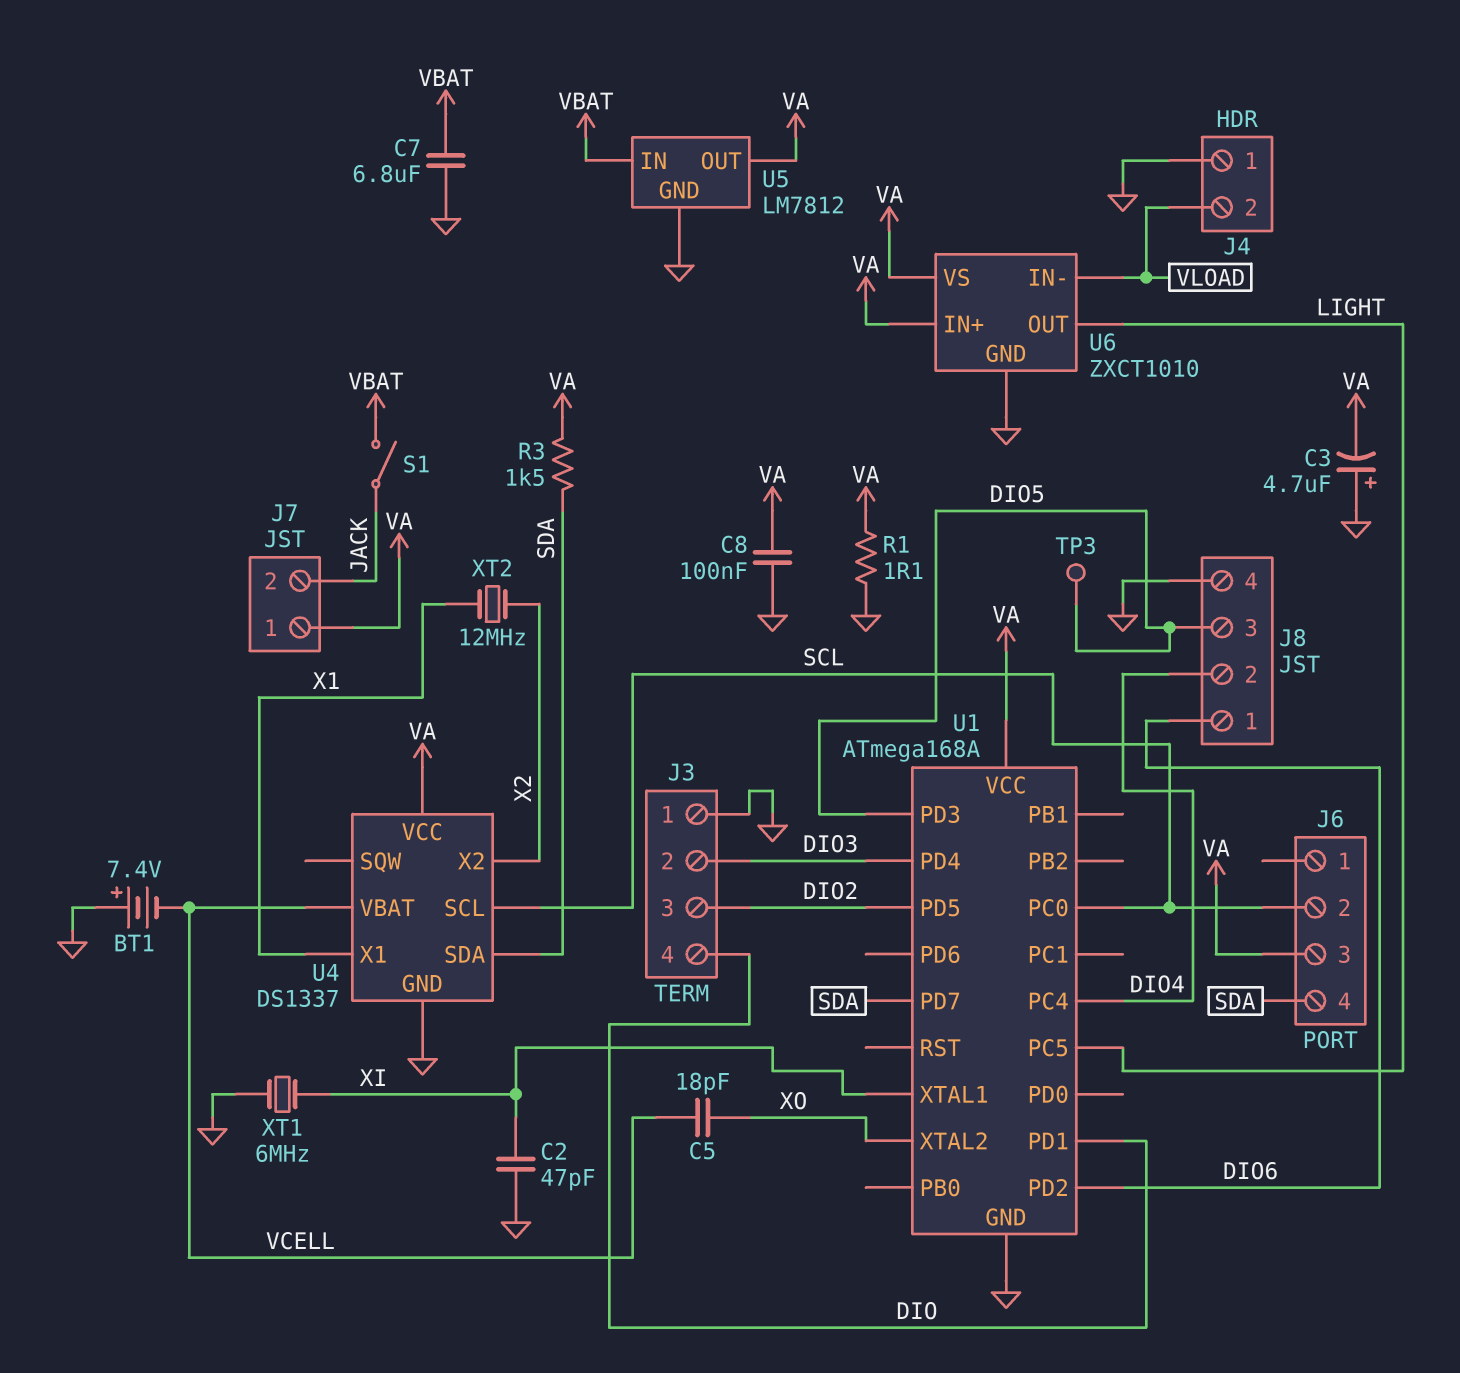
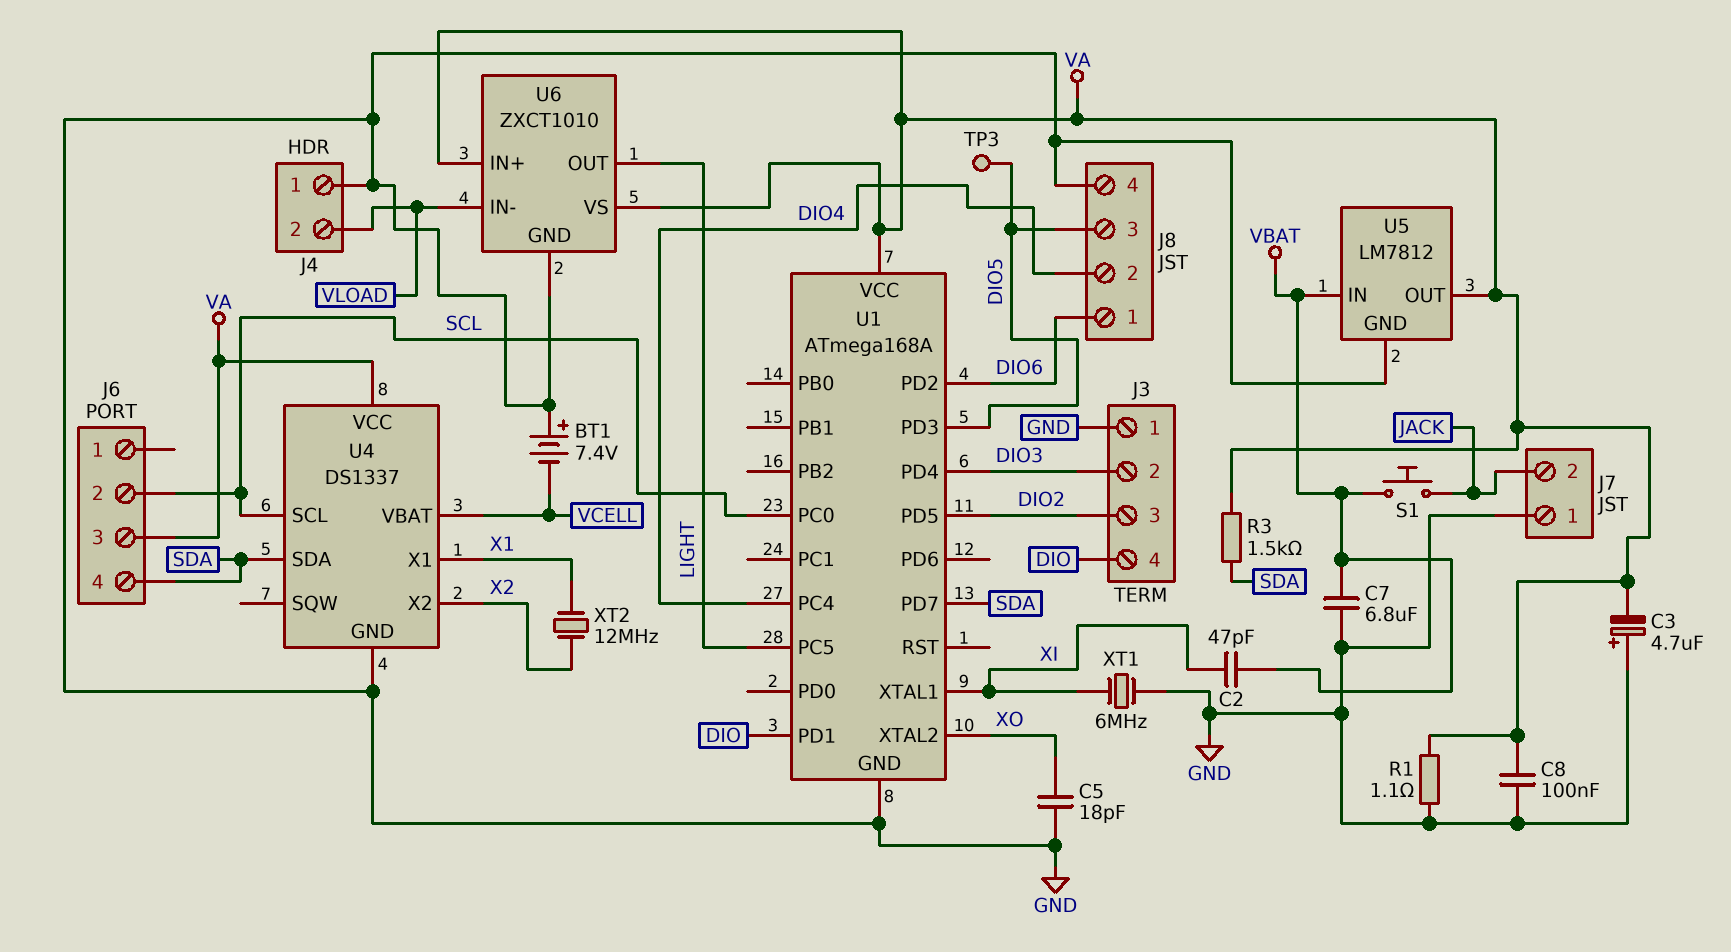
C2: 47pF (GND, XI) -> 47pF (VBAT, XI)
C5: 18pF (VCELL, XO) -> 18pF (GND, XO)
J7 pin 1: VA -> GND
S1: switch (JACK, VBAT) -> button (JACK, VBAT)

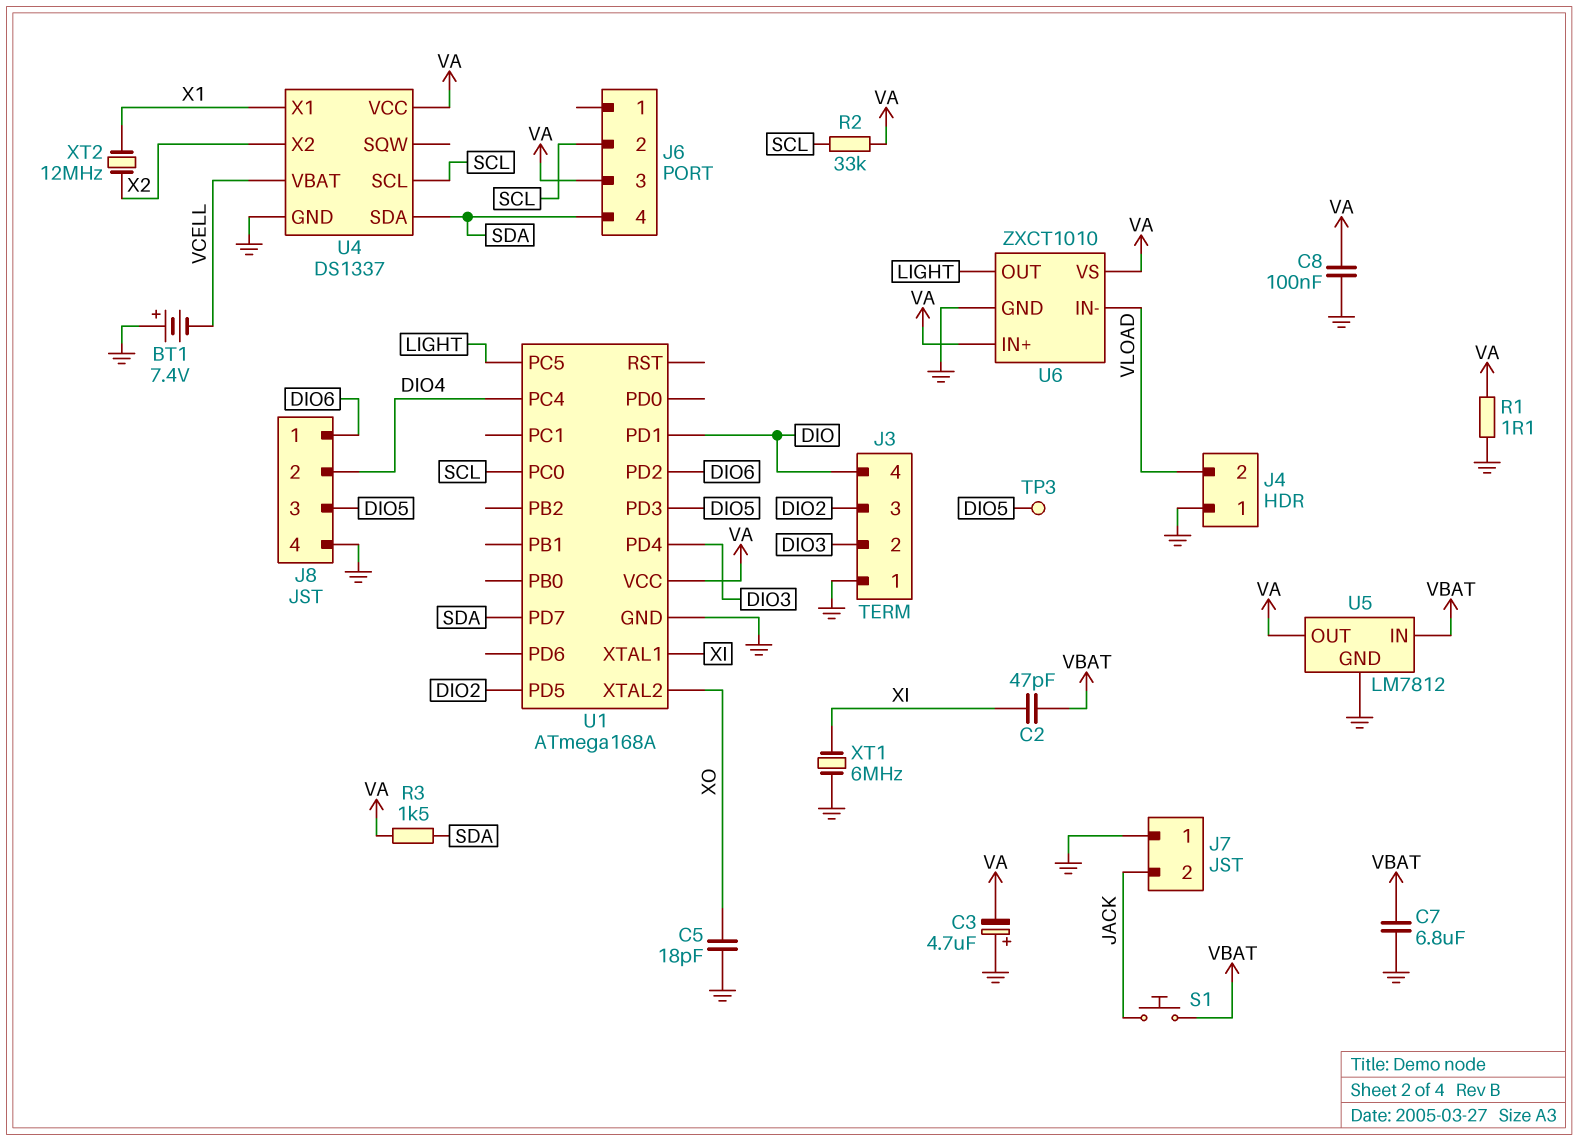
R2: none -> 33k (SCL, VA)

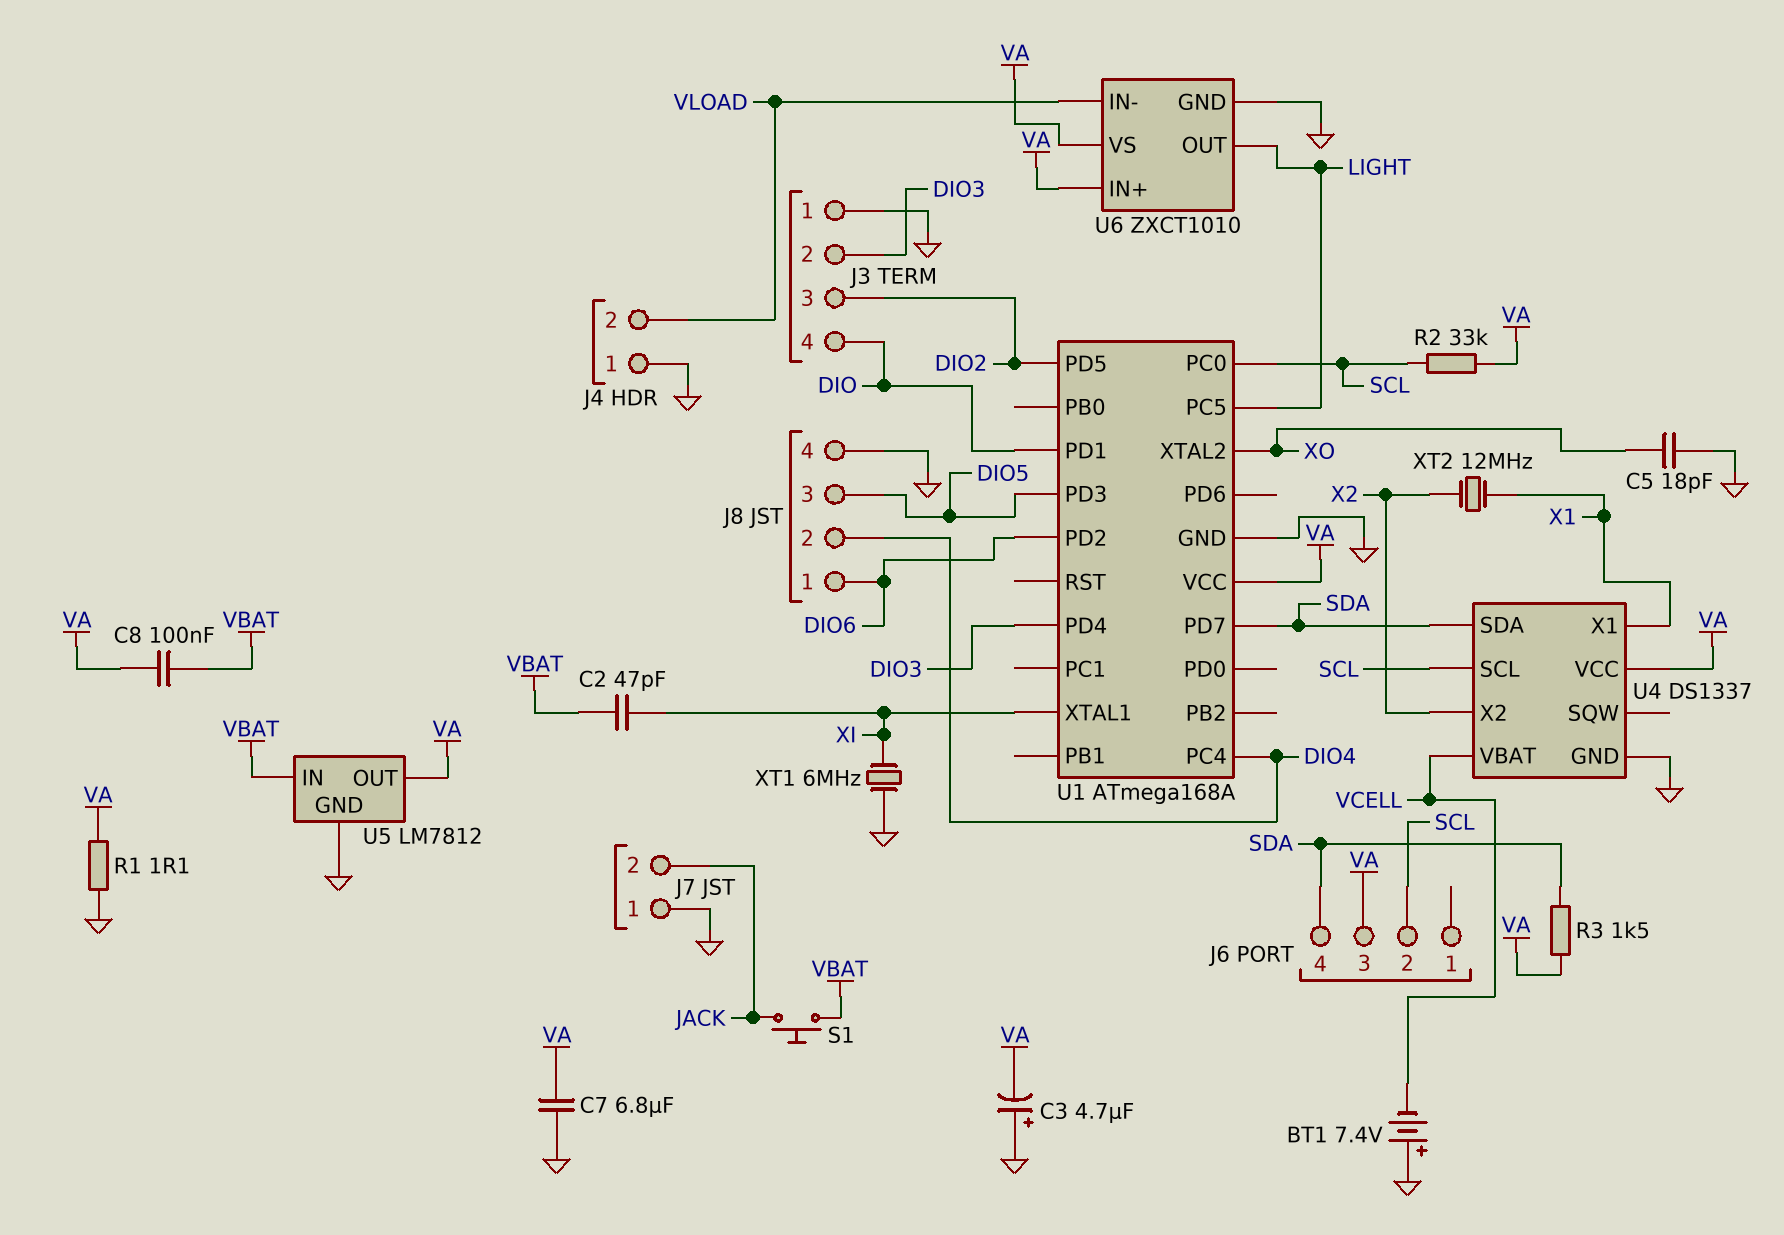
C7: 6.8uF (GND, VBAT) -> 6.8uF (GND, VA)
C8: 100nF (GND, VA) -> 100nF (VA, VBAT)
TP3: test point (DIO5) -> none

